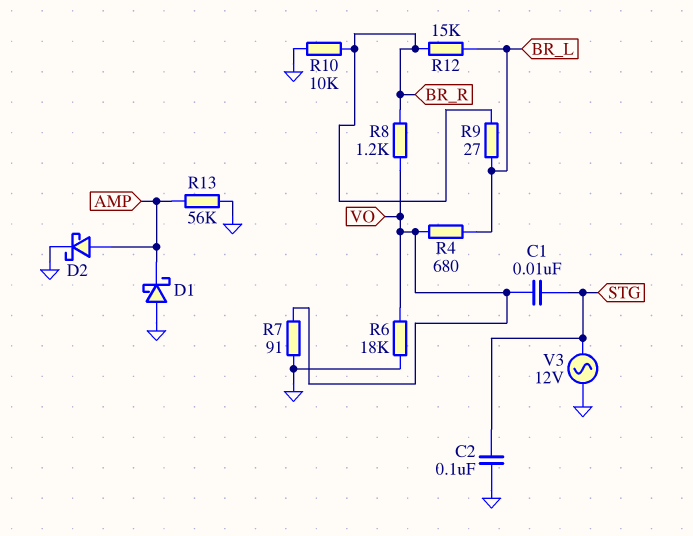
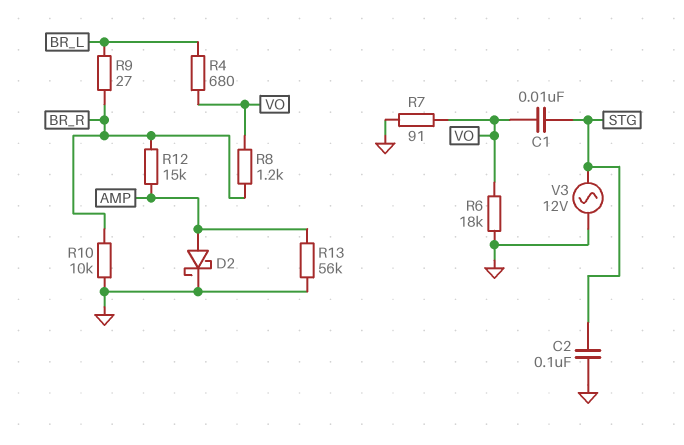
D1: schottky (A GND, K AMP) -> none
R12: 15k (BR_L, BR_R) -> 15k (AMP, BR_R)

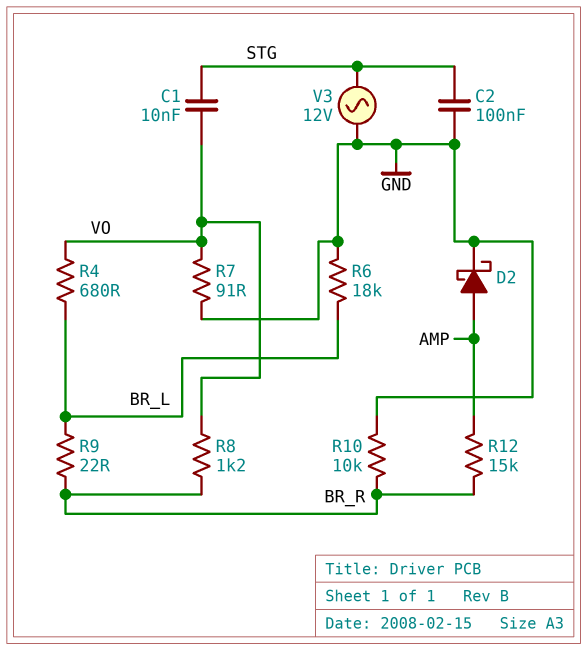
R6: 18k (GND, VO) -> 18k (BR_L, GND)
R9: 27 (BR_L, BR_R) -> 22 (BR_L, BR_R)
R13: 56k (AMP, GND) -> none

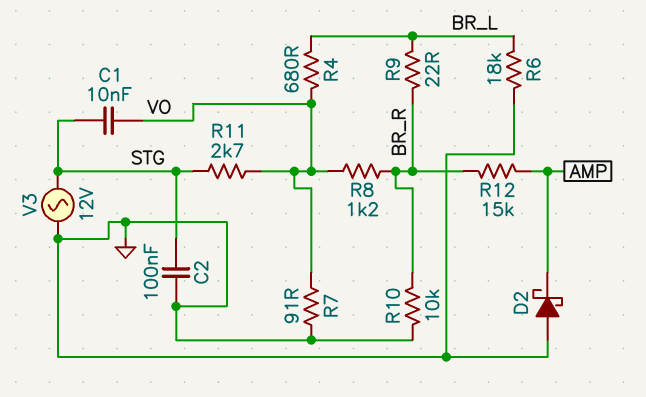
D2: schottky (A AMP, K GND) -> schottky (A GND, K AMP)
R11: none -> 2.7k (STG, VO)

